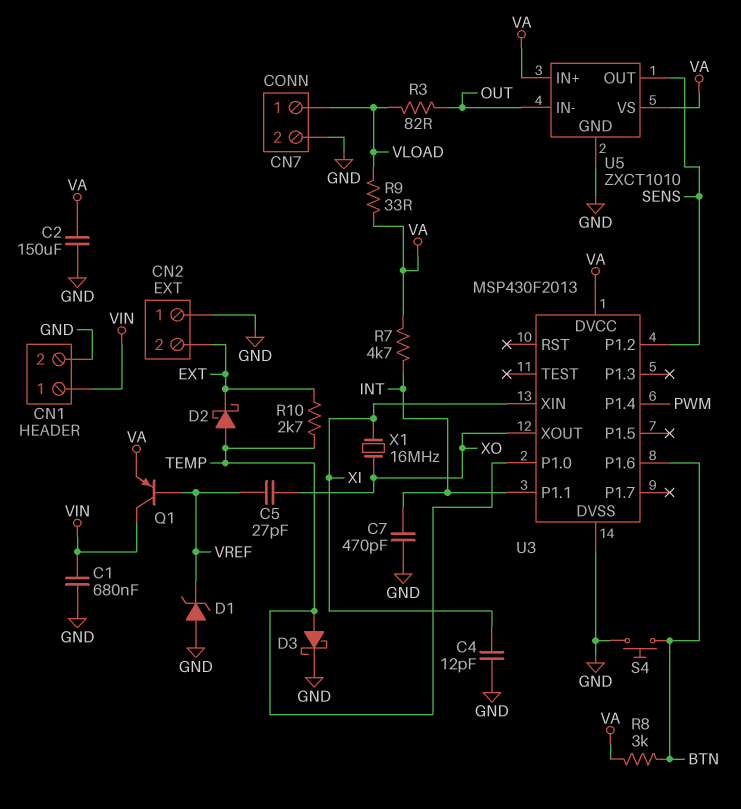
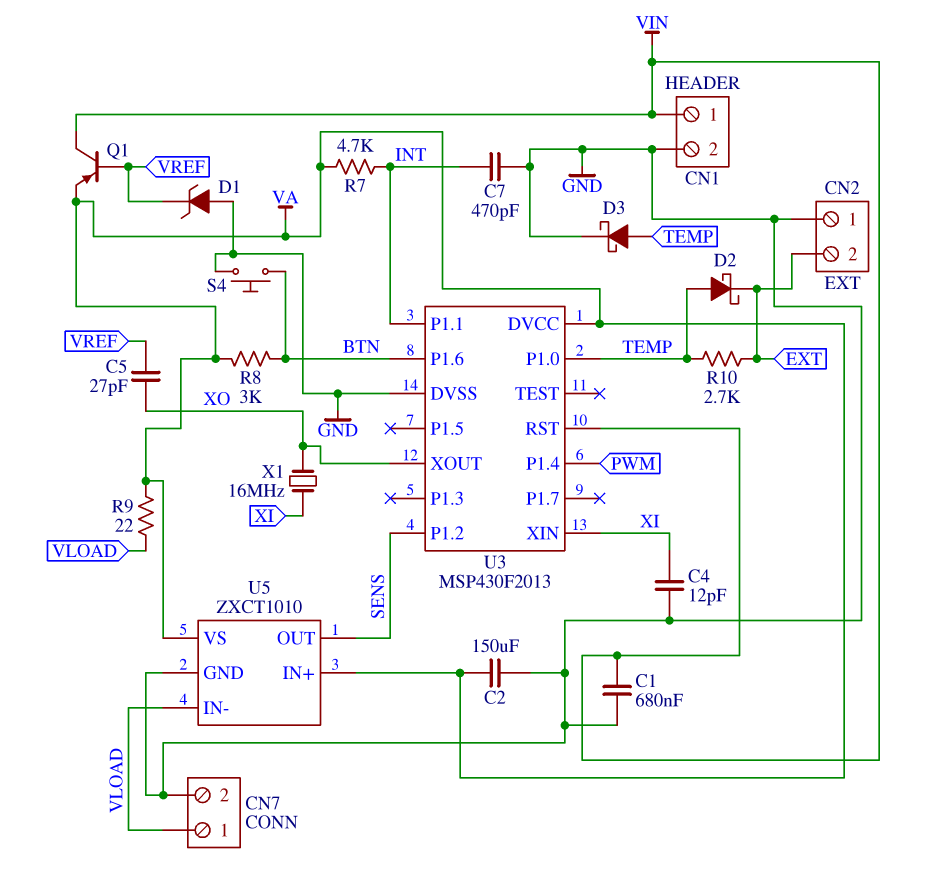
R3: 82 (OUT, VLOAD) -> none
R9: 33 (VA, VLOAD) -> 22 (VA, VLOAD)
U3 pin RST: none -> VIN
U5 pin IN-: OUT -> VLOAD

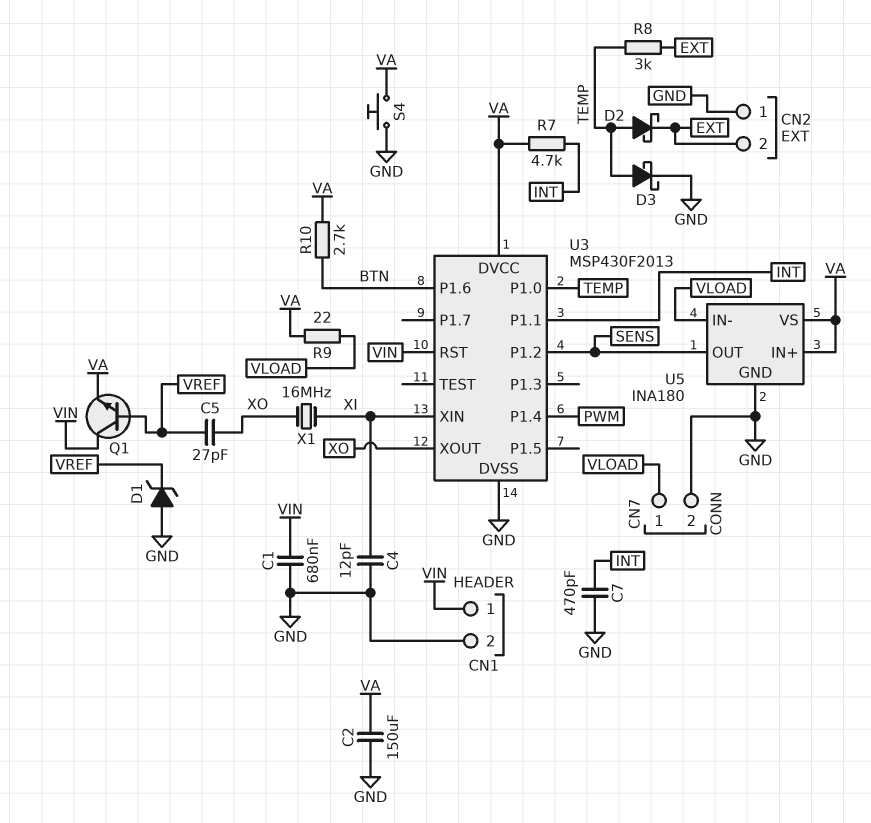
Q1: PNP (B VREF, C VIN, E VA) -> NPN (B VREF, C VIN, E VA)
R8: 3k (BTN, VA) -> 3k (EXT, TEMP)
R10: 2.7k (EXT, TEMP) -> 2.7k (BTN, VA)
S4: button (BTN, GND) -> button (GND, VA)
U5: ZXCT1010 -> INA180

